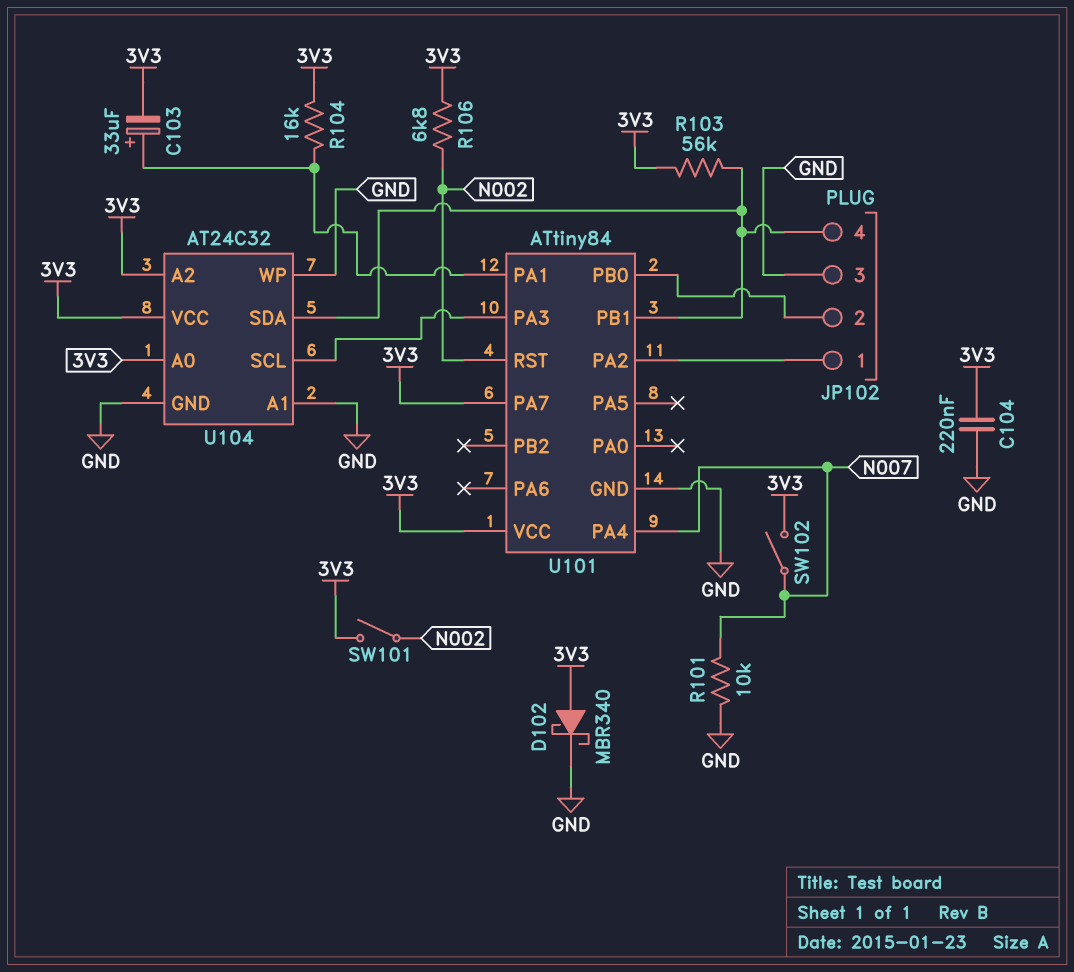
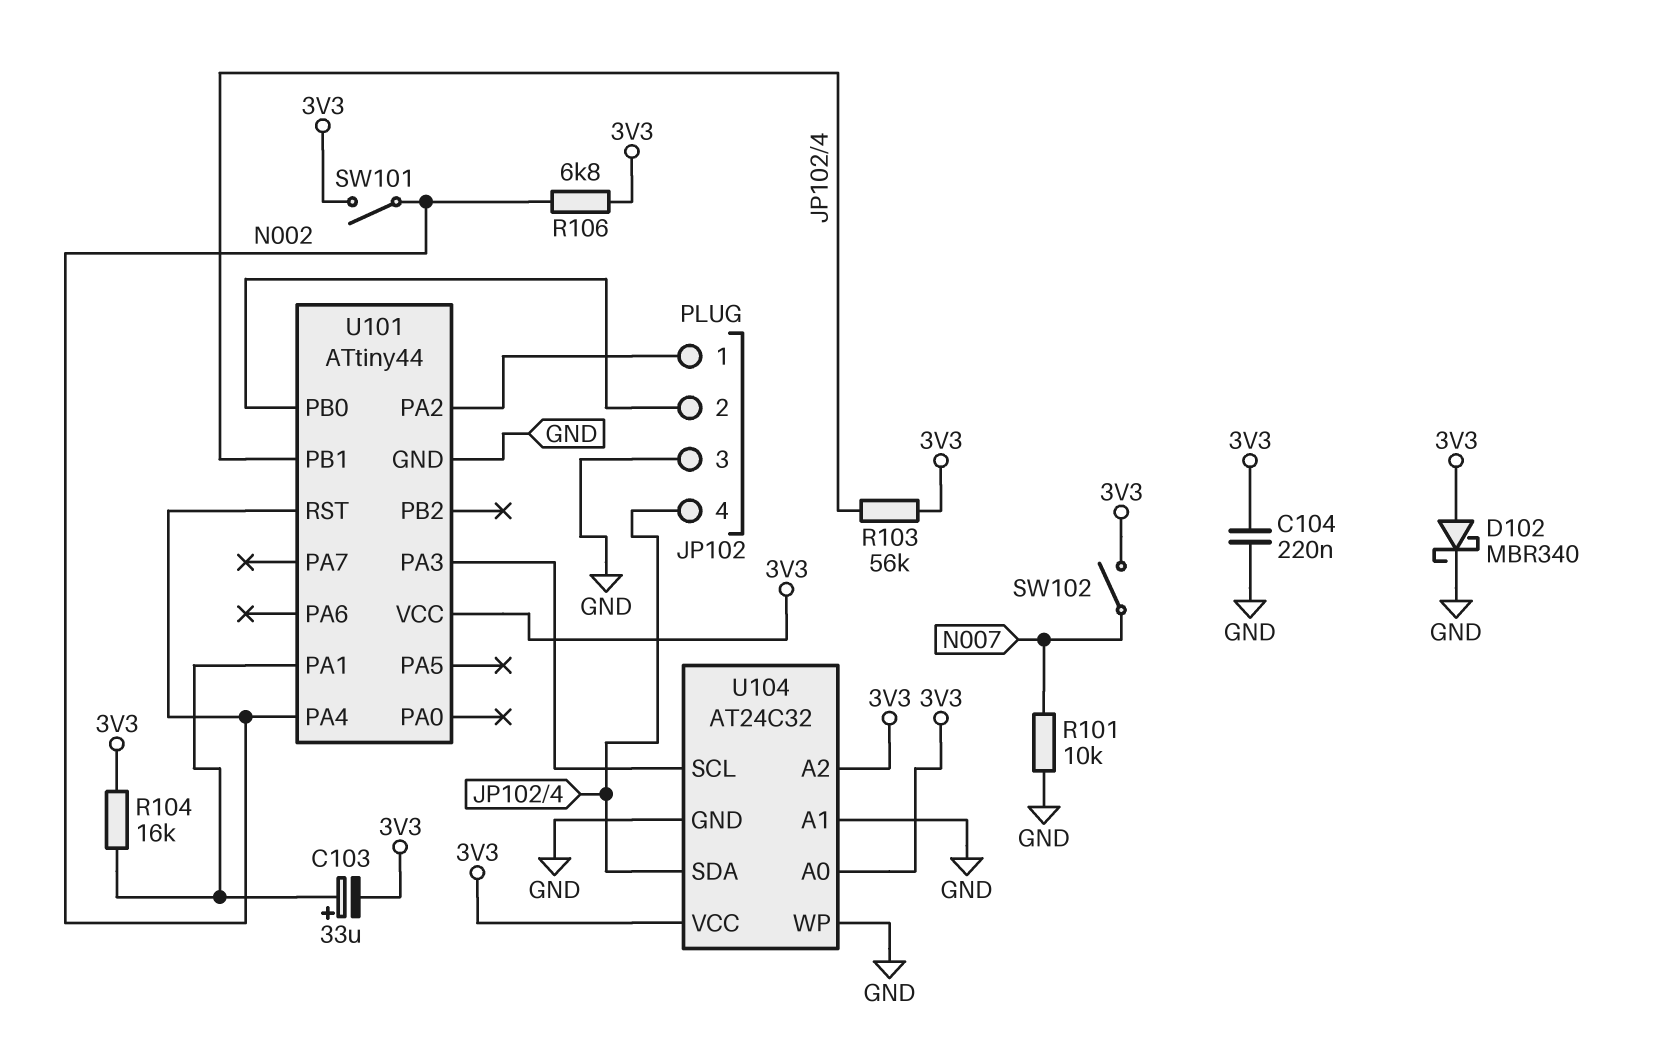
U101: ATtiny84 -> ATtiny44
U101 pin PA4: N007 -> N002
U101 pin PA7: 3V3 -> none

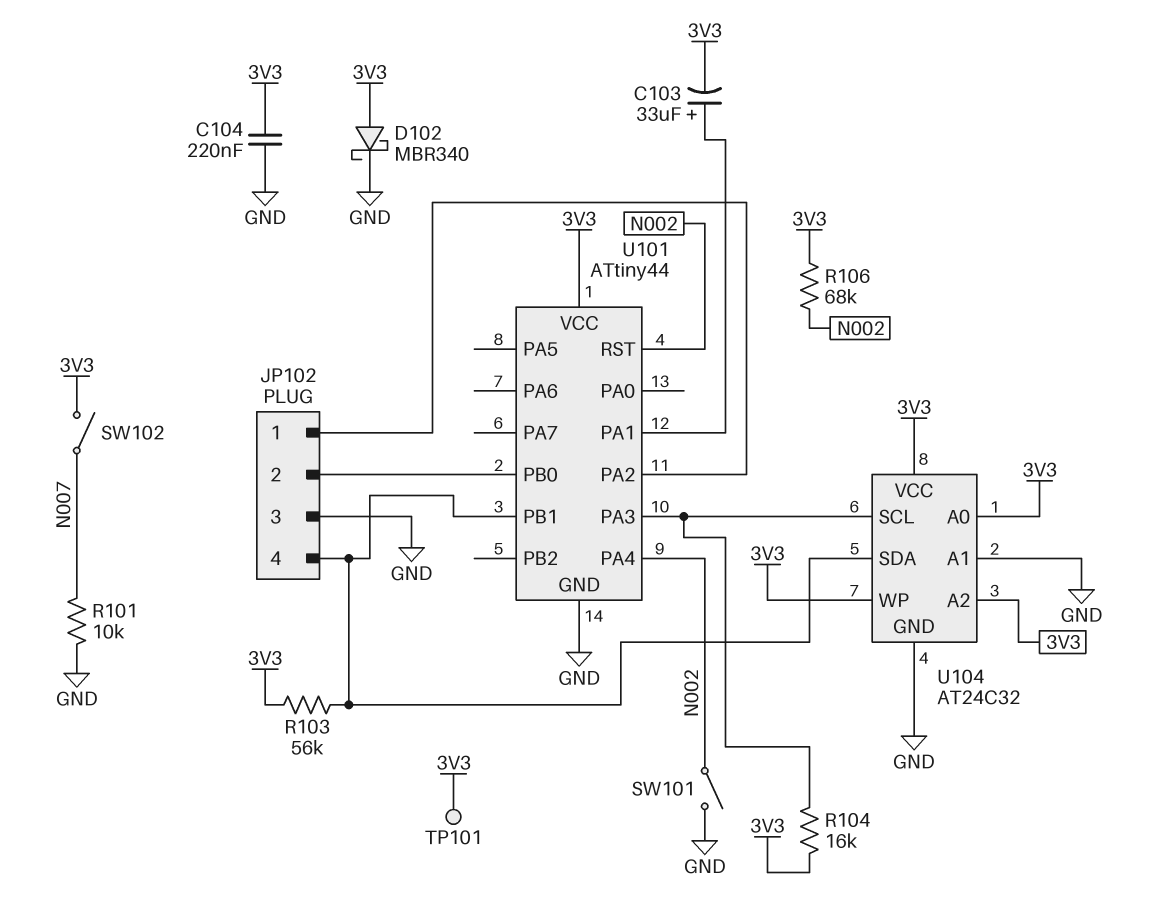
R104: 16k (3V3, U101/PA1) -> 16k (3V3, U101/PA3)
R106: 6.8k (3V3, N002) -> 68k (3V3, N002)
SW101: switch (3V3, N002) -> switch (GND, N002)
TP101: none -> test point (3V3)
U104 pin WP: GND -> 3V3

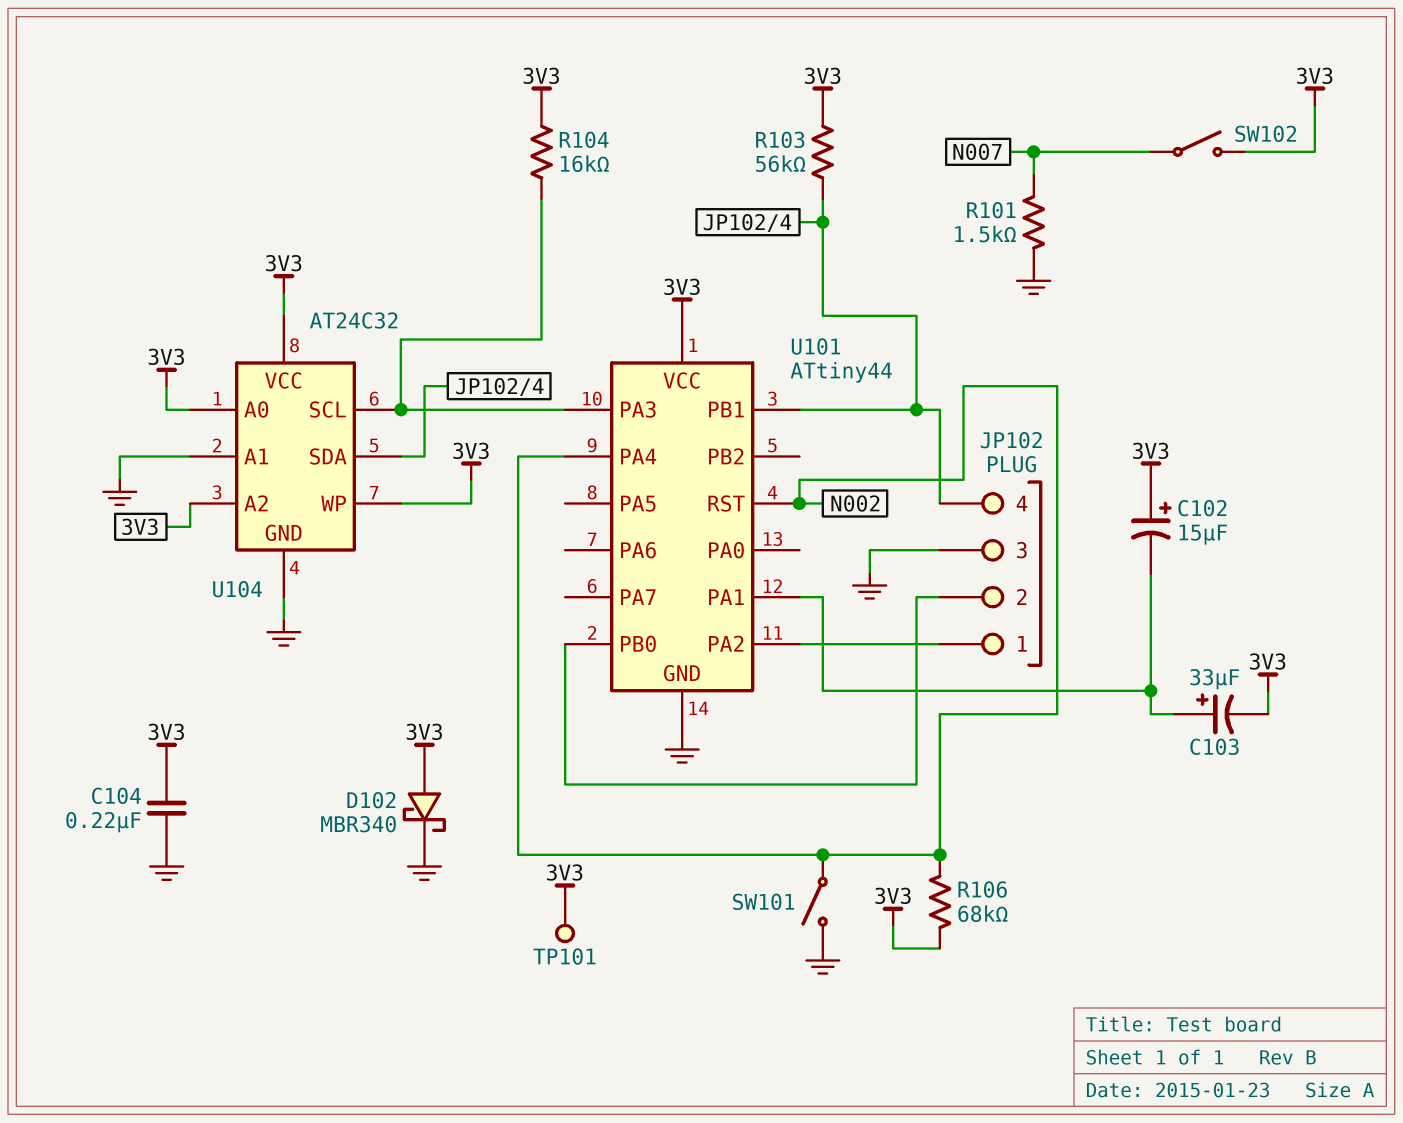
C102: none -> 15uF (plus 3V3, minus U101/PA1)
R101: 10k (GND, N007) -> 1.5k (GND, N007)

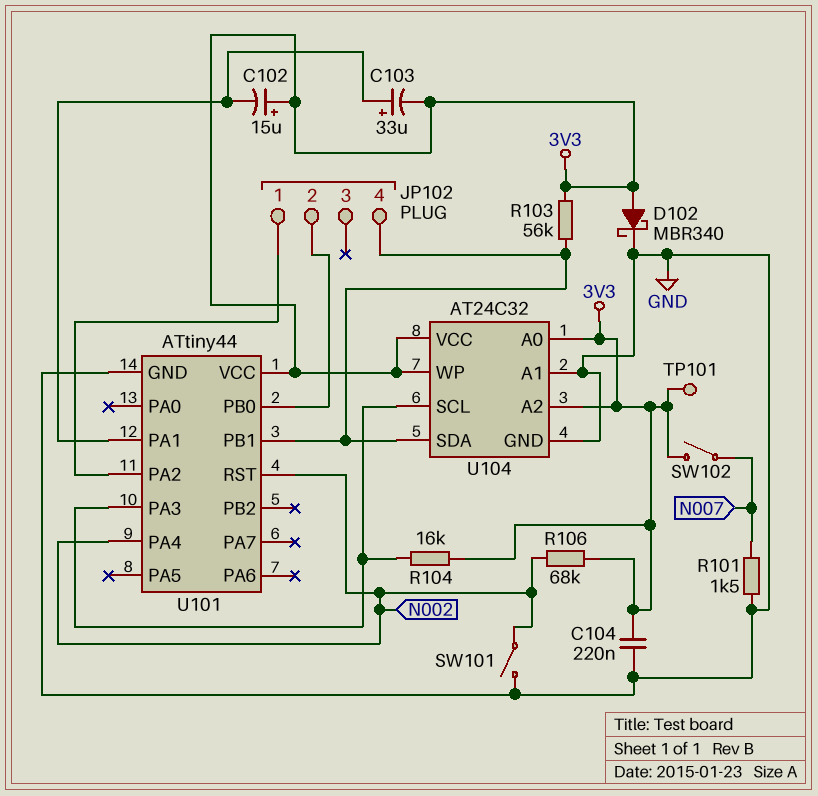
JP102 pin 3: GND -> none

